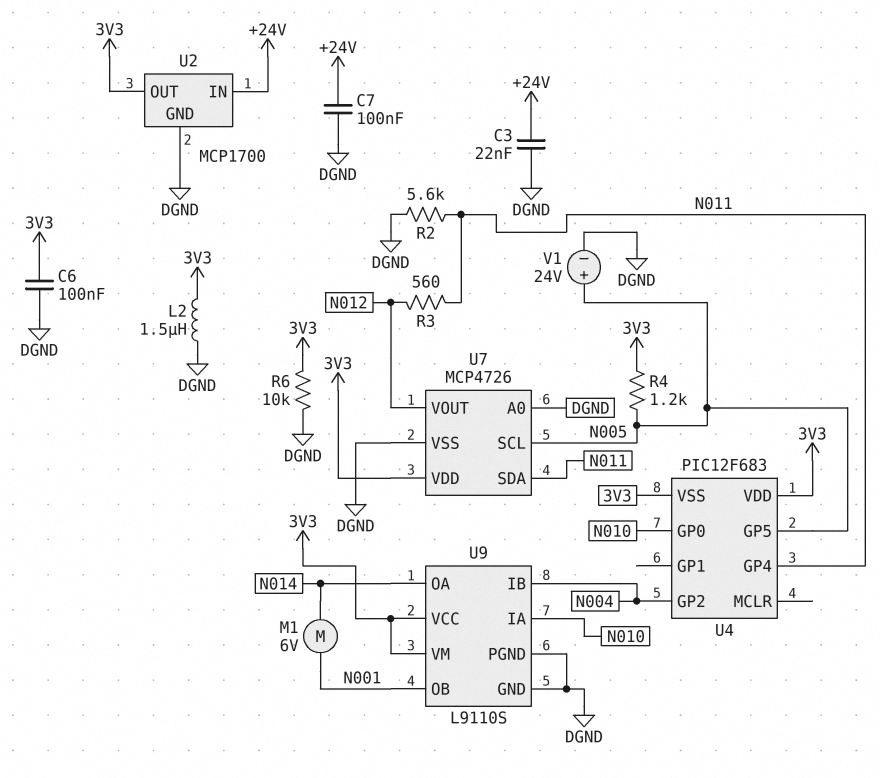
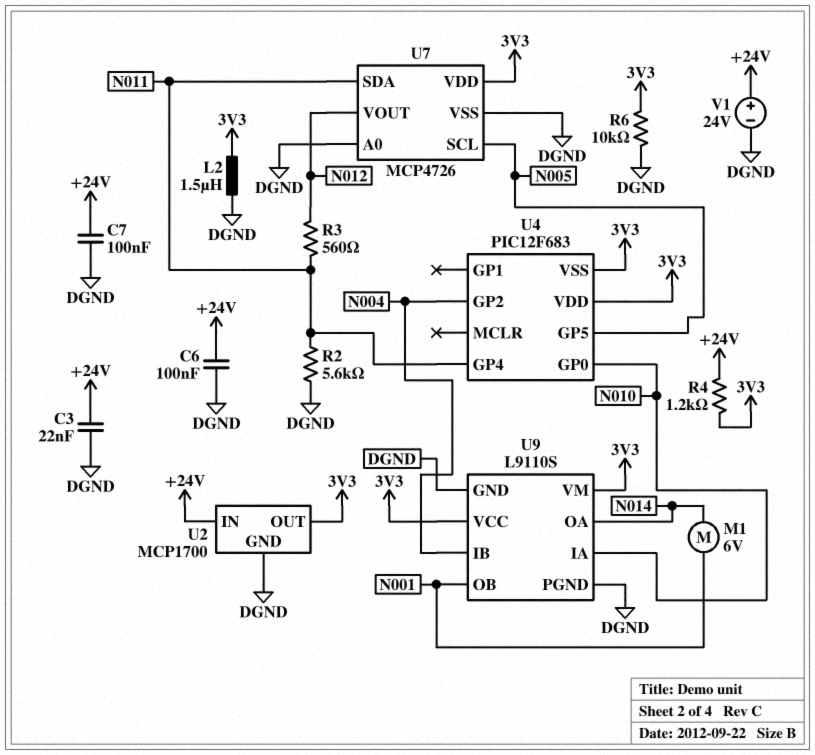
C6: 100nF (3V3, DGND) -> 100nF (+24V, DGND)
R4: 1.2k (3V3, N005) -> 1.2k (+24V, 3V3)
V1: 24V (plus N005, minus DGND) -> 24V (plus +24V, minus DGND)

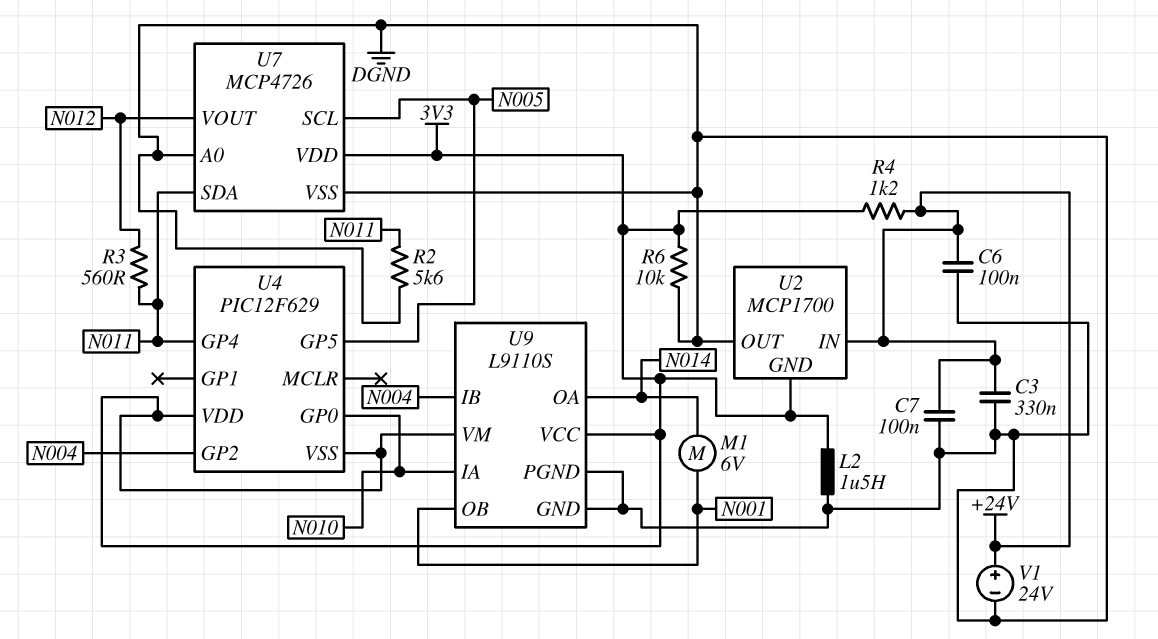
C3: 22nF (+24V, DGND) -> 330nF (+24V, DGND)
U2 pin GND: DGND -> 3V3
U2 pin OUT: 3V3 -> DGND
U4: PIC12F683 -> PIC12F629

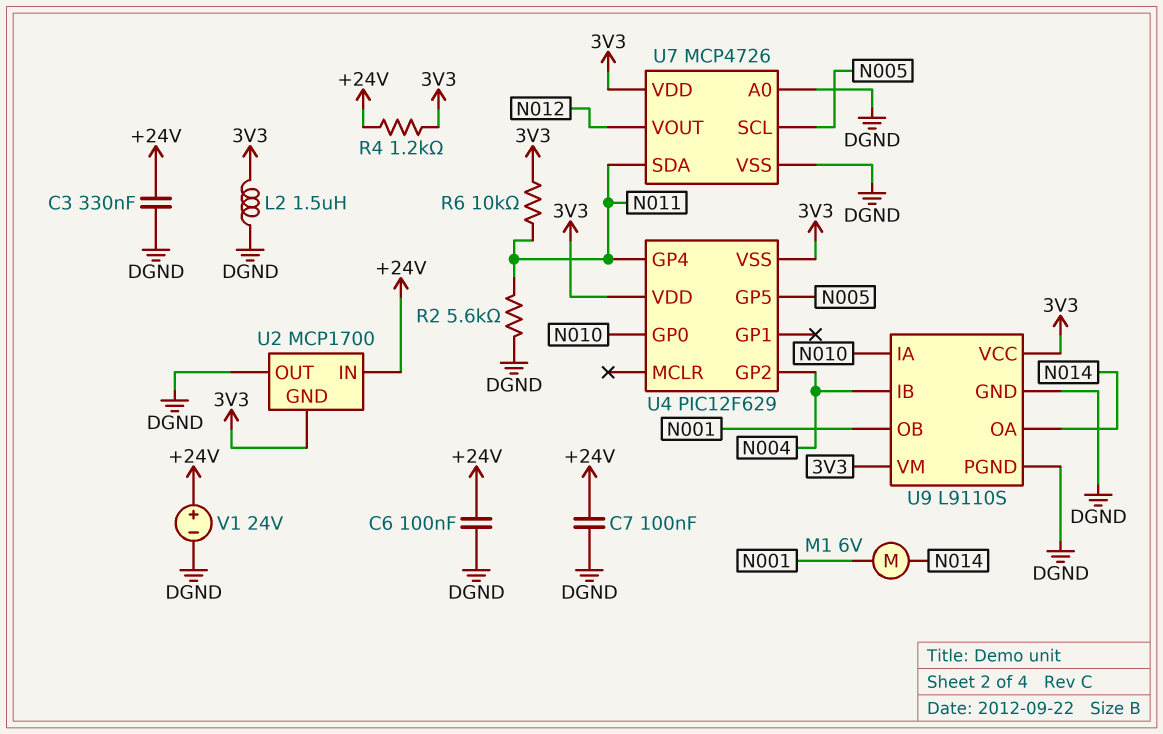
R3: 560 (N011, N012) -> none
R6: 10k (3V3, DGND) -> 10k (3V3, N011)

